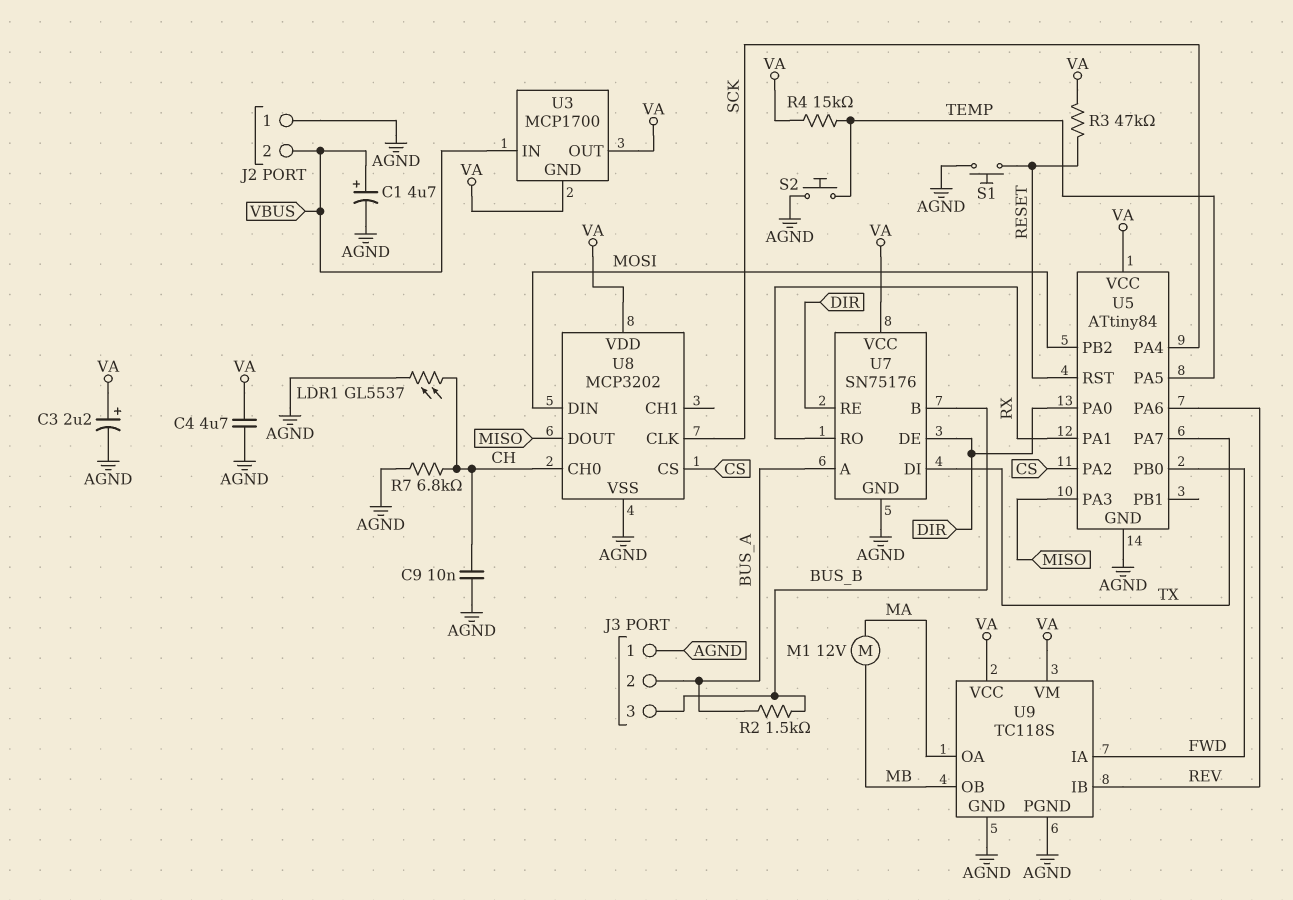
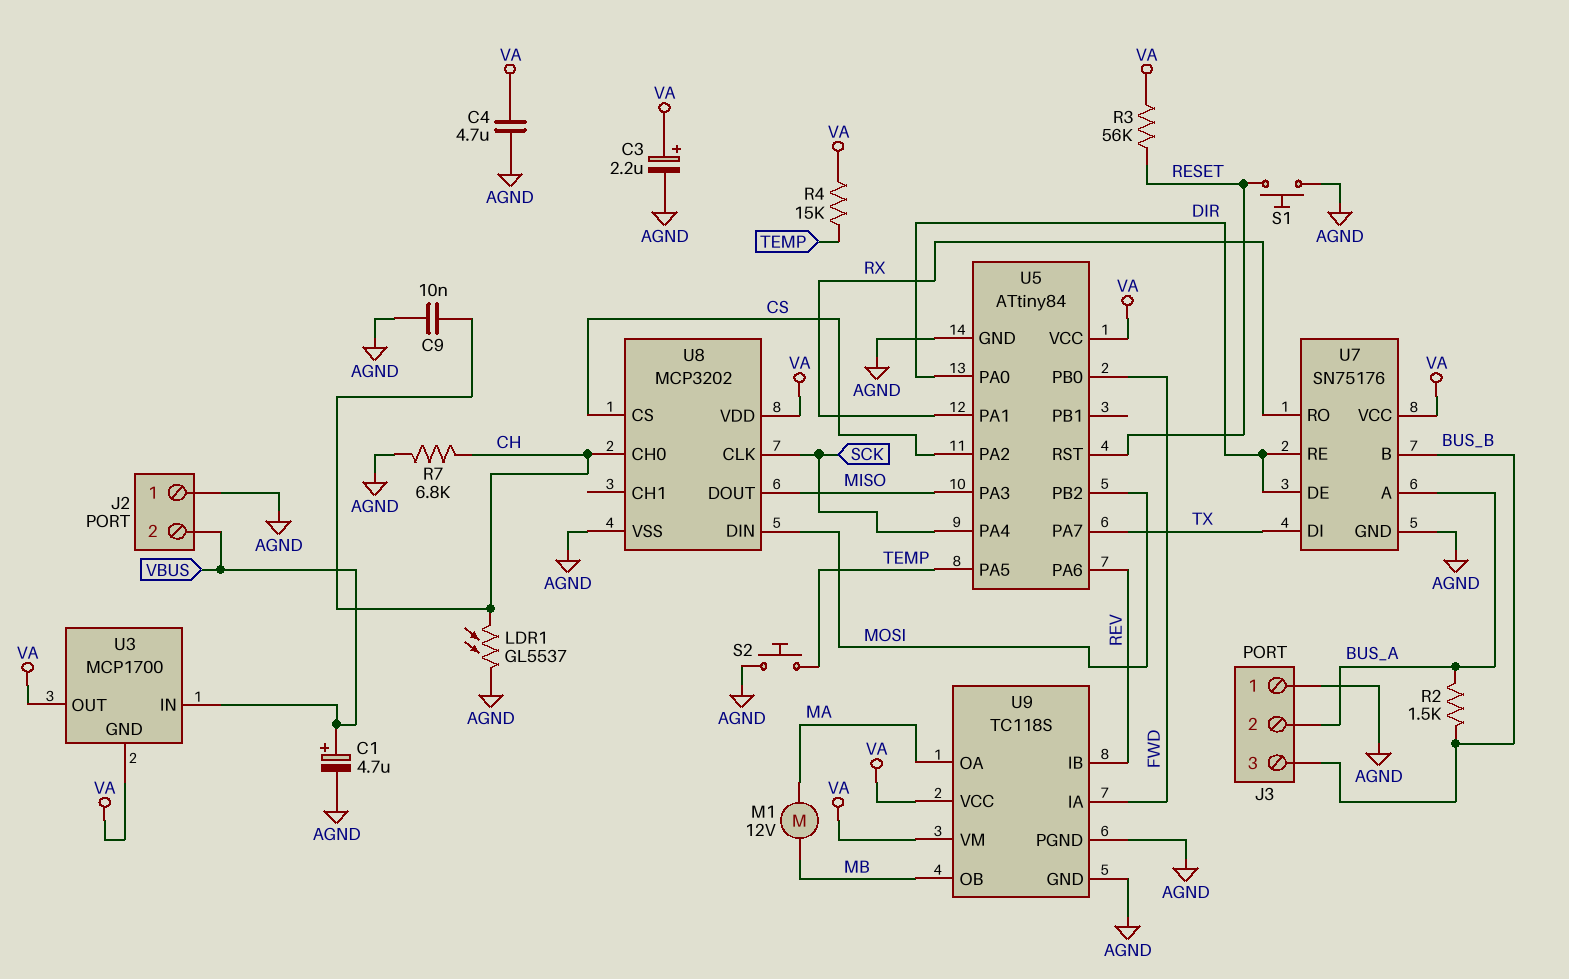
R3: 47k (RESET, VA) -> 56k (RESET, VA)

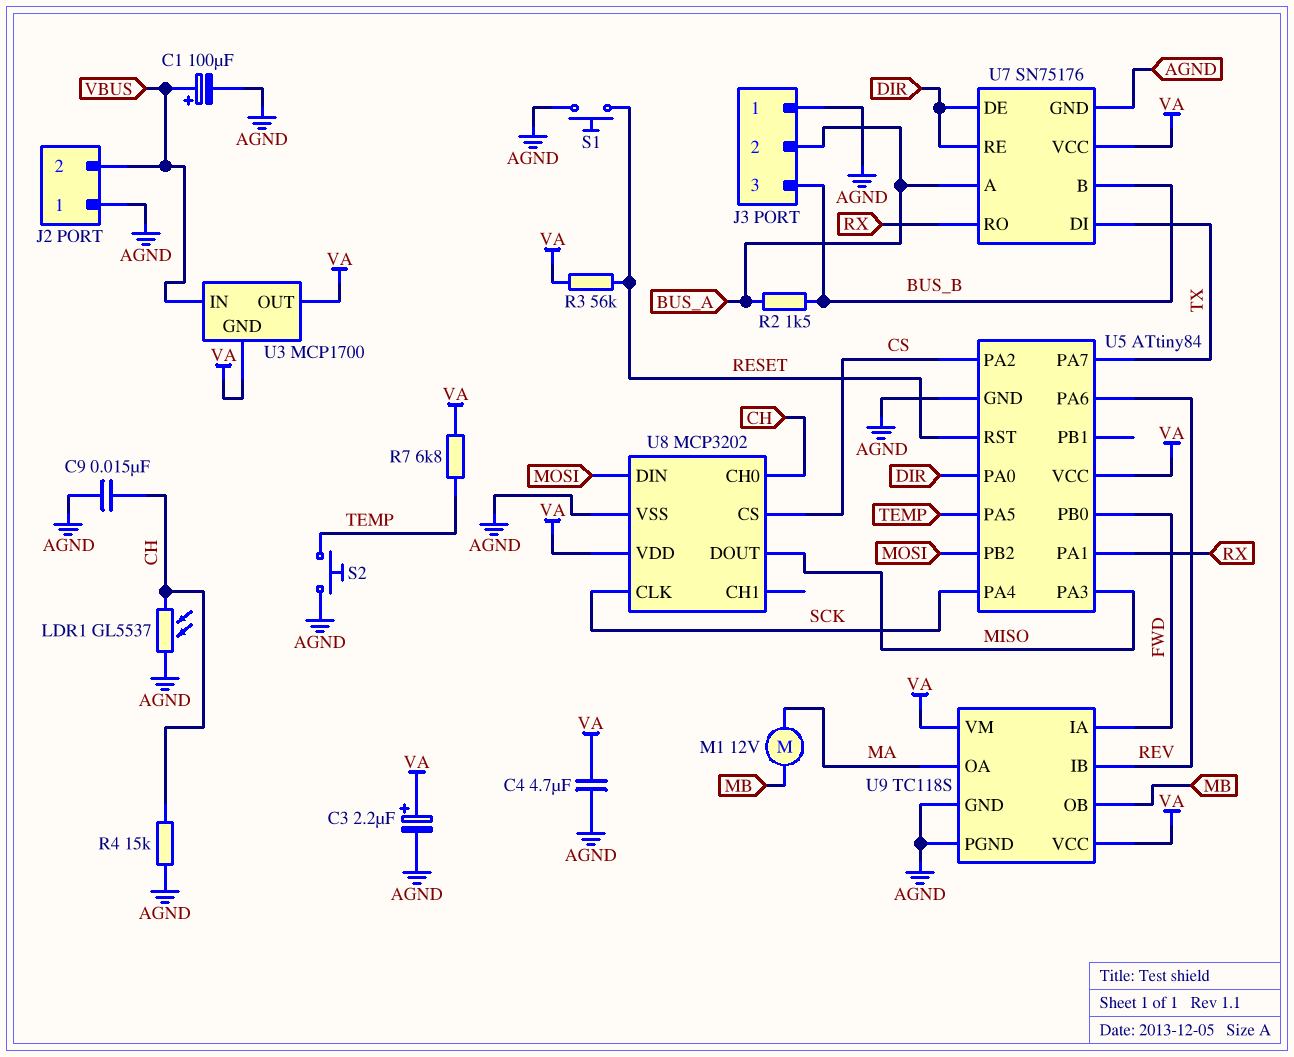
C1: 4.7uF (plus VBUS, minus AGND) -> 100uF (plus VBUS, minus AGND)
C9: 10nF (AGND, CH) -> 15nF (AGND, CH)
R4: 15k (TEMP, VA) -> 15k (AGND, CH)
R7: 6.8k (AGND, CH) -> 6.8k (TEMP, VA)

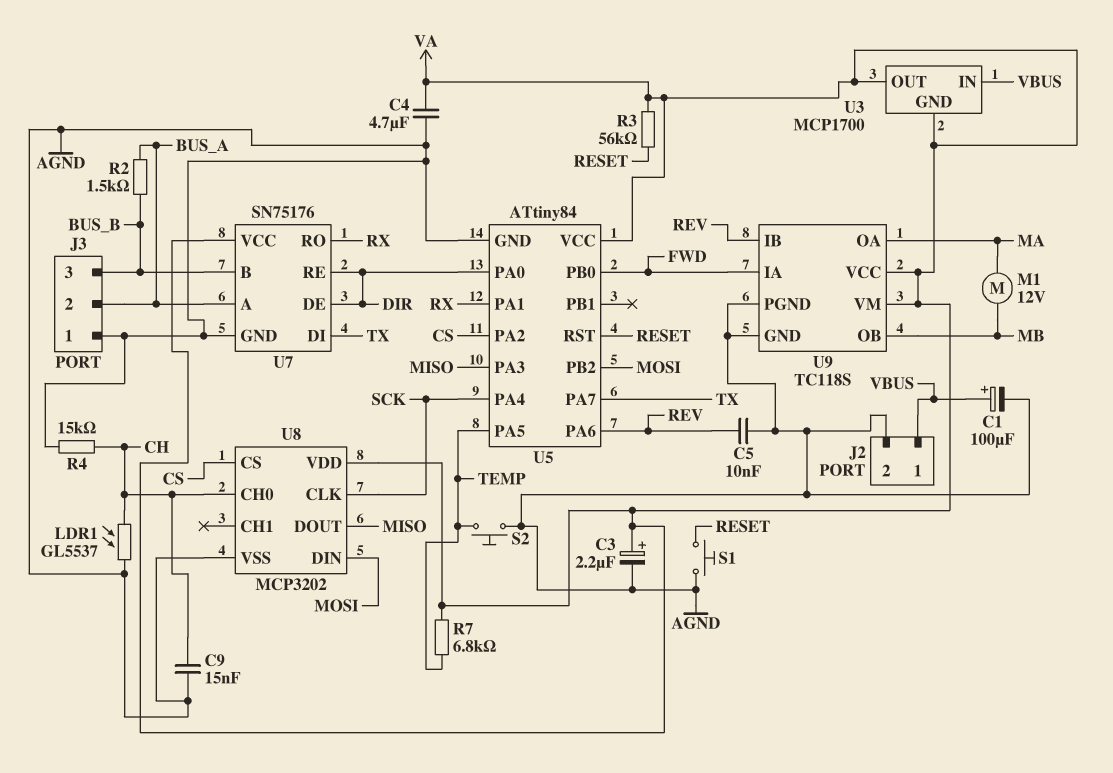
C5: none -> 10nF (AGND, REV)
J2 pin 1: AGND -> VBUS
J2 pin 2: VBUS -> AGND

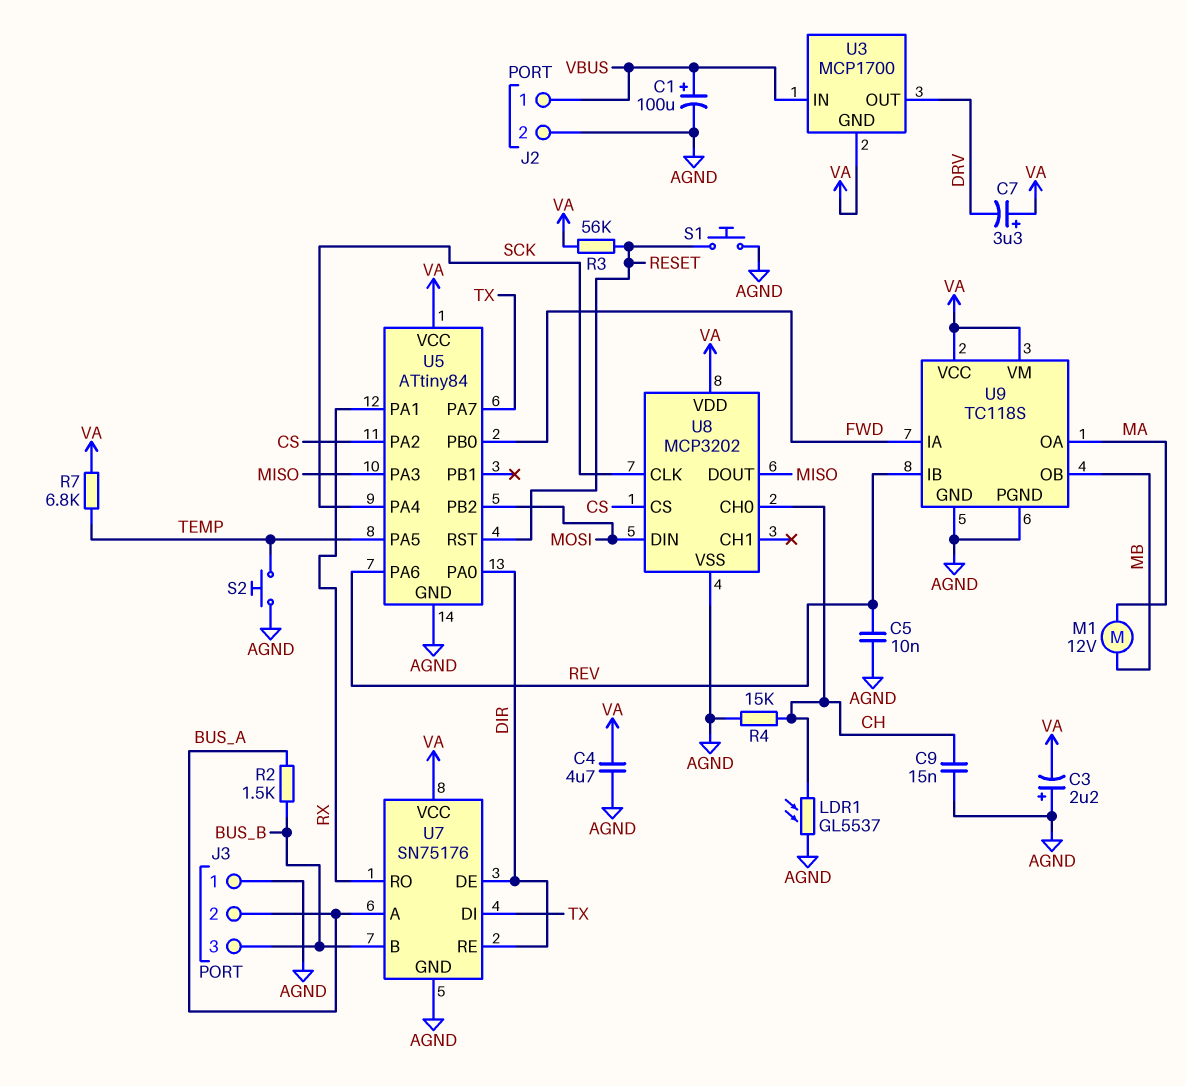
C3: 2.2uF (plus VA, minus AGND) -> 2.2uF (plus AGND, minus VA)
C7: none -> 3.3uF (plus VA, minus DRV)
U3 pin OUT: VA -> DRV

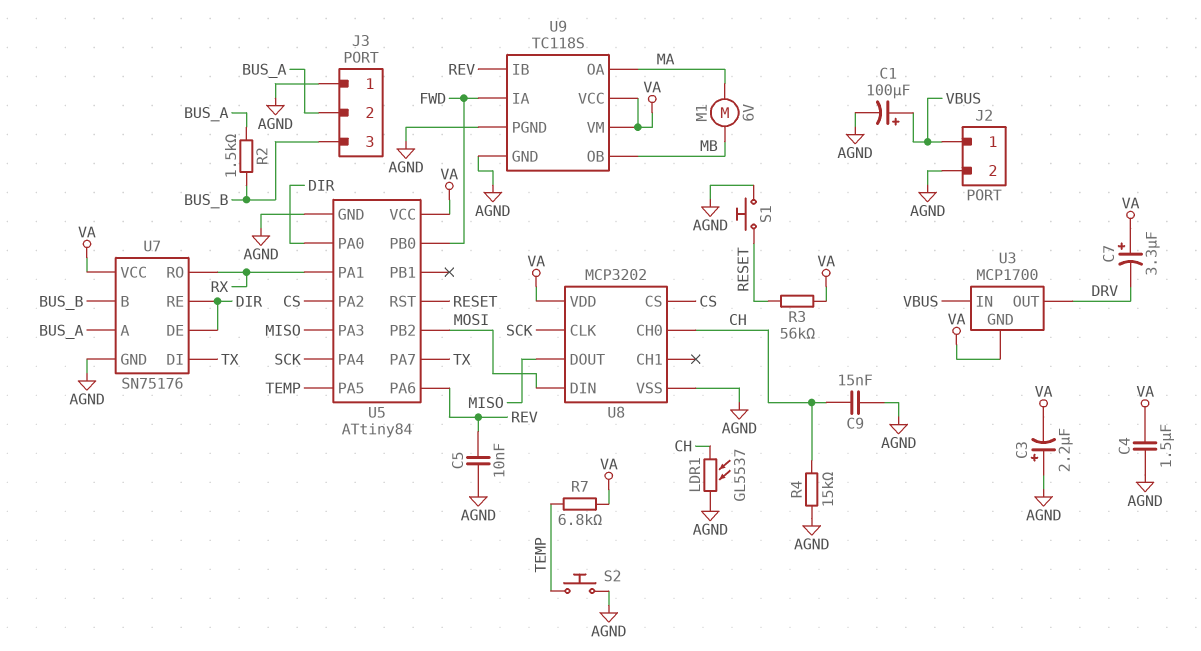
C4: 4.7uF (AGND, VA) -> 1.5uF (AGND, VA)
M1: motor 12V (MA, MB) -> motor 6V (MA, MB)

